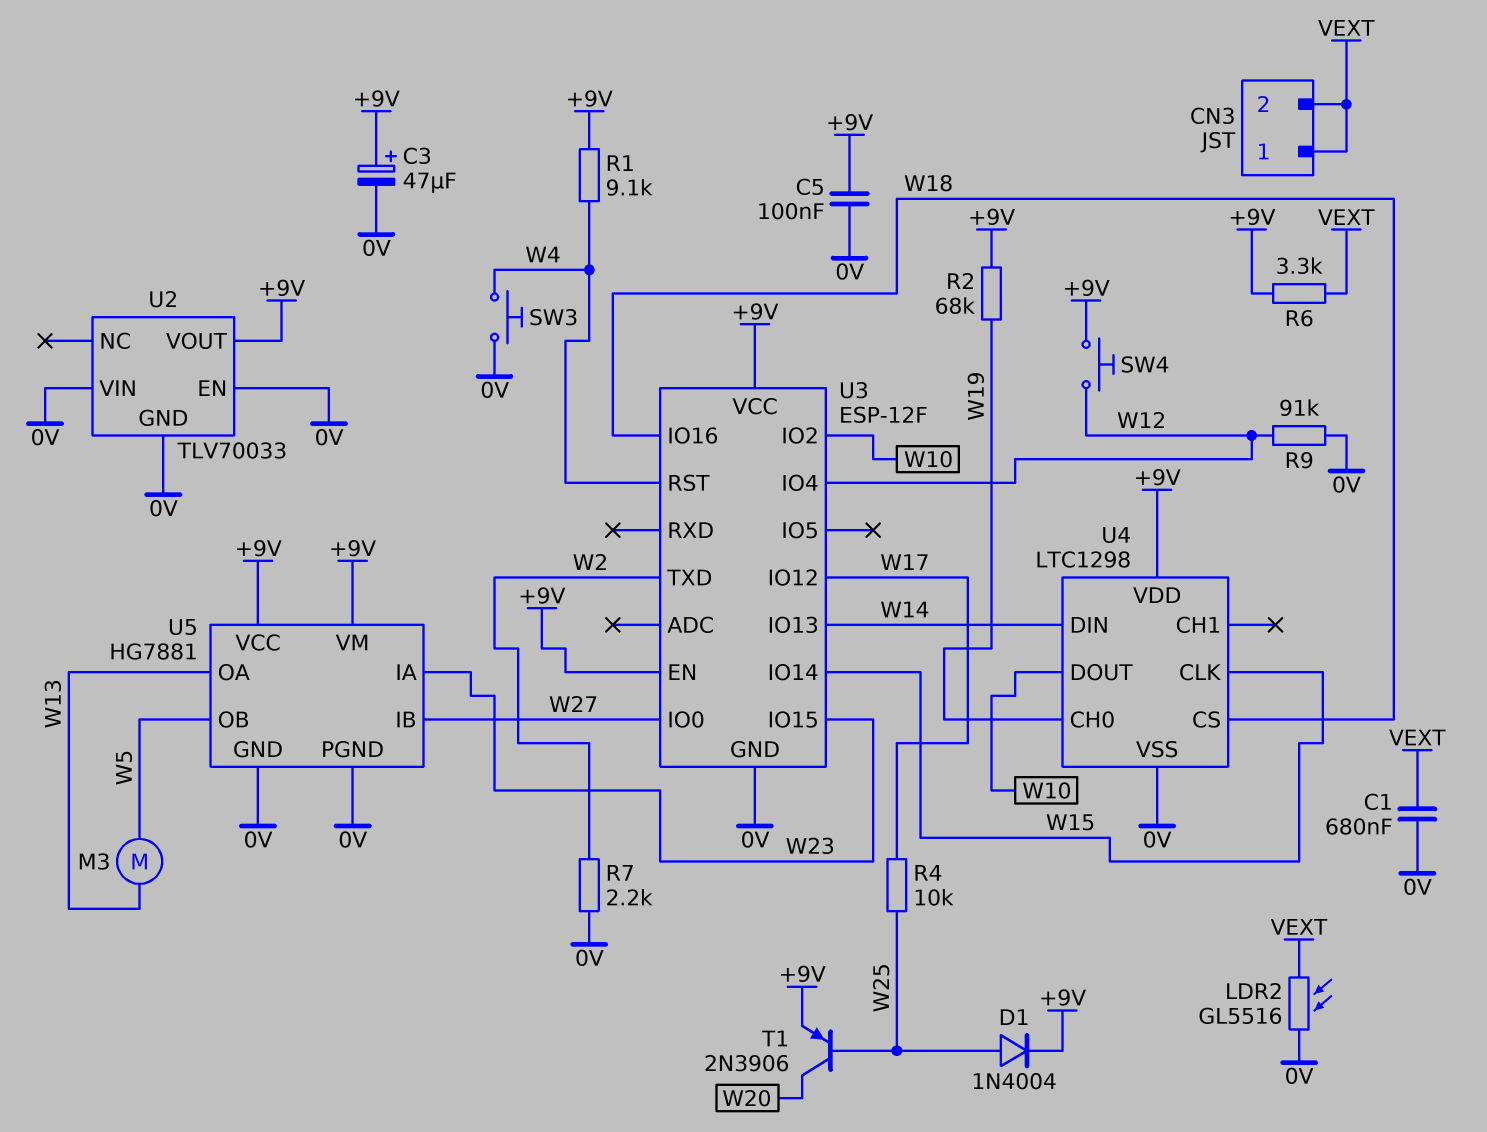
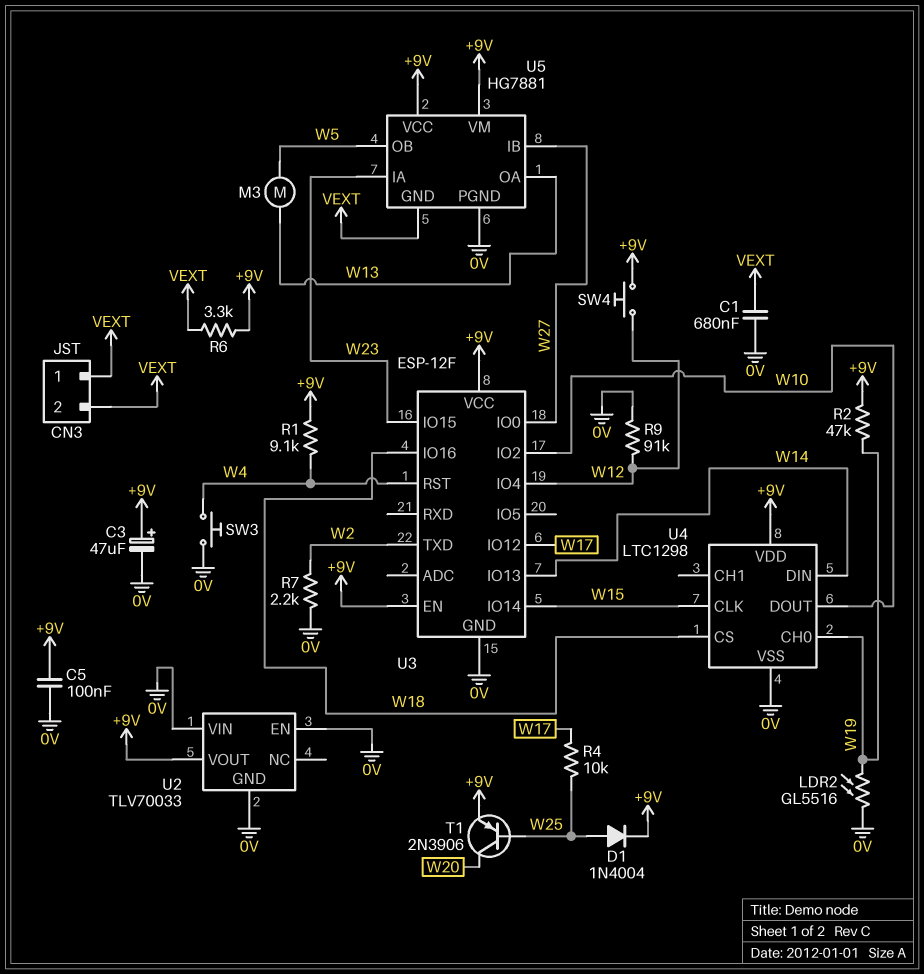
LDR2: GL5516 (0V, VEXT) -> GL5516 (0V, W19)
R2: 68k (+9V, W19) -> 47k (+9V, W19)
U5 pin GND: 0V -> VEXT

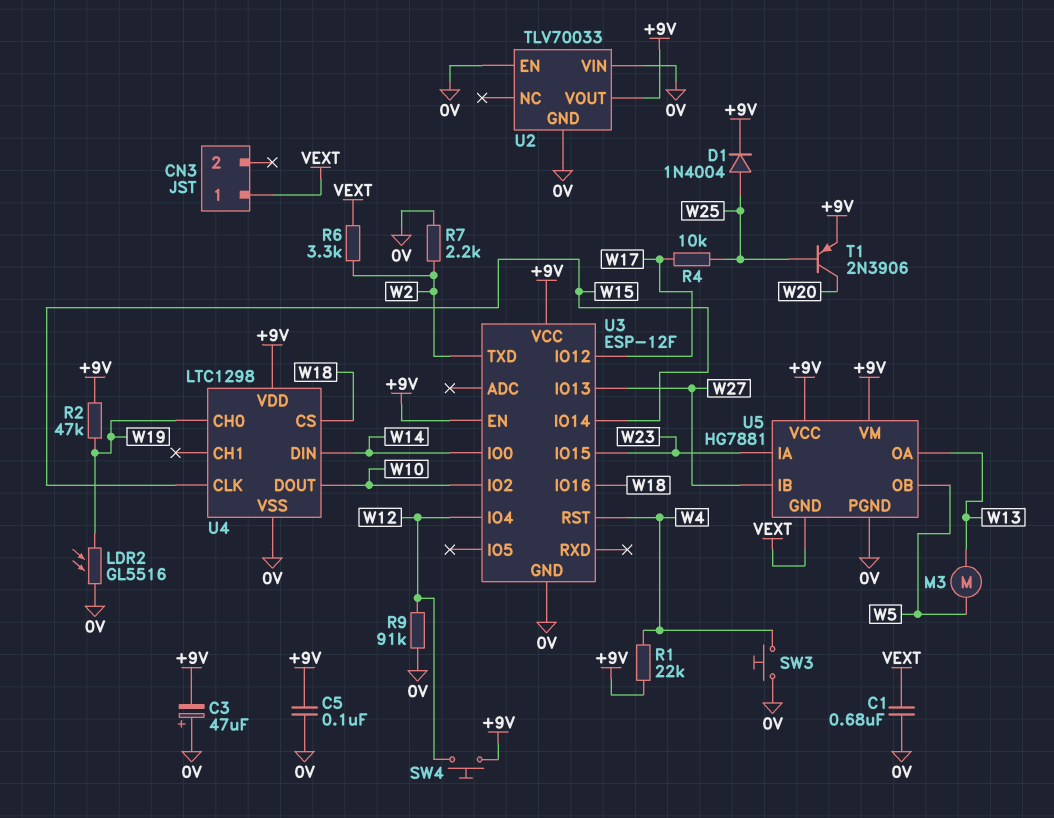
C3: 47uF (plus +9V, minus 0V) -> 47uF (plus 0V, minus +9V)
CN3 pin 2: VEXT -> none
R1: 9.1k (+9V, W4) -> 22k (+9V, W4)
R6: 3.3k (+9V, VEXT) -> 3.3k (VEXT, W2)
U3 pin IO0: W27 -> W14
U3 pin IO13: W14 -> W27

